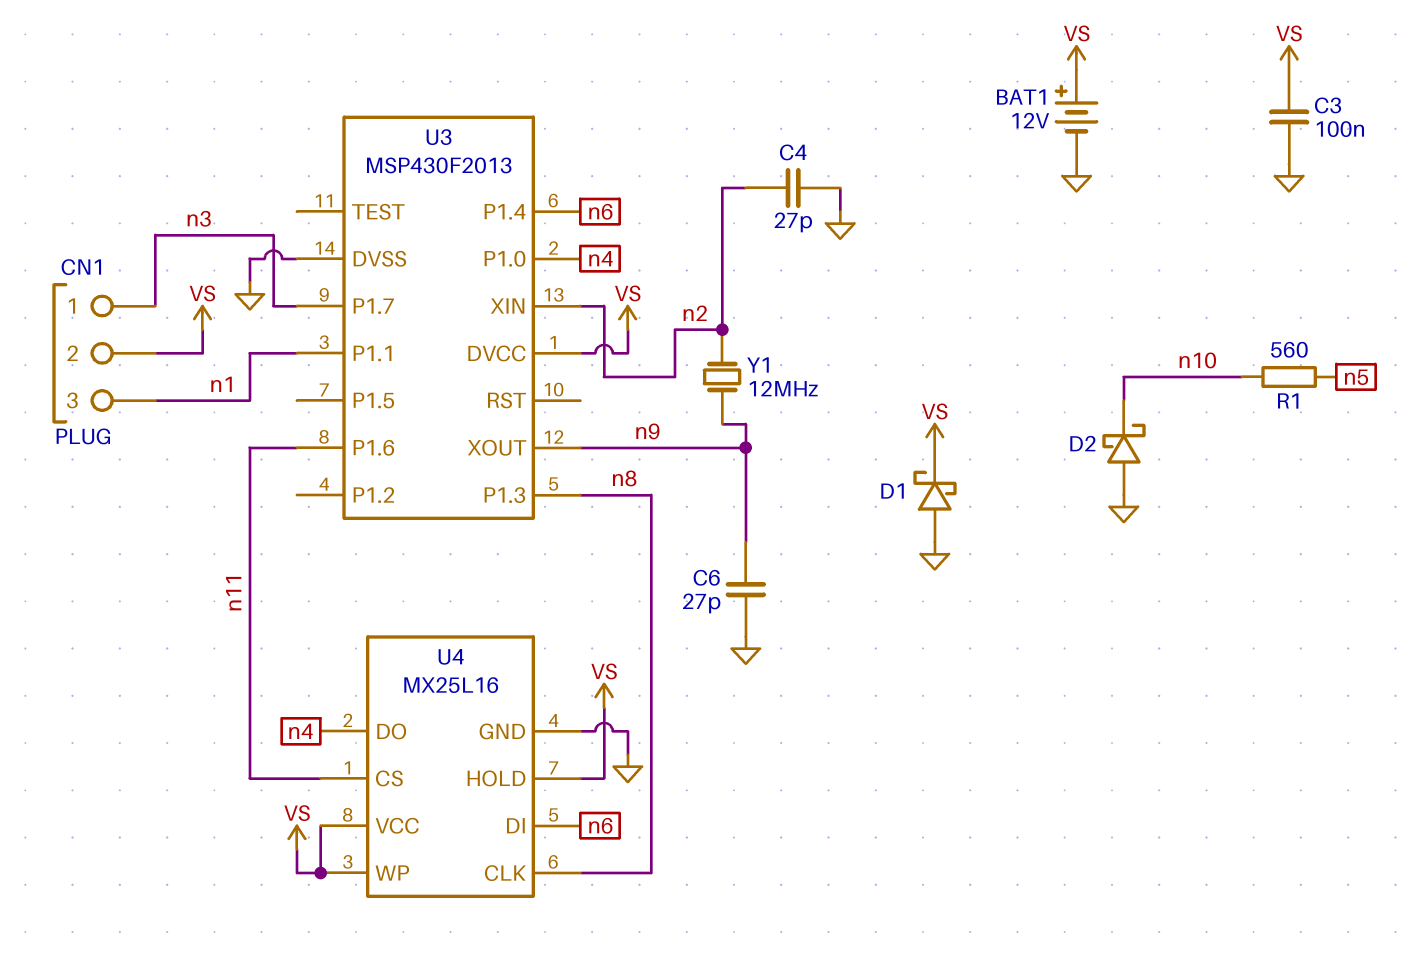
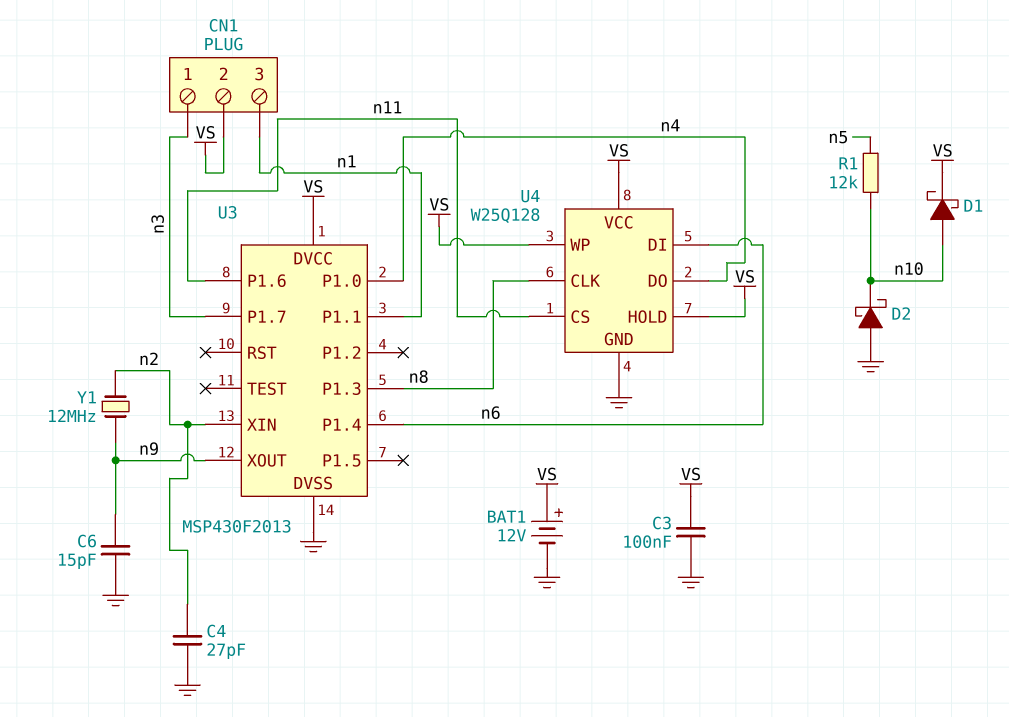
C6: 27pF (GND, n9) -> 15pF (GND, n9)
D1: schottky (A GND, K VS) -> schottky (A n10, K VS)
R1: 560 (n5, n10) -> 12k (n5, n10)
U4: MX25L16 -> W25Q128

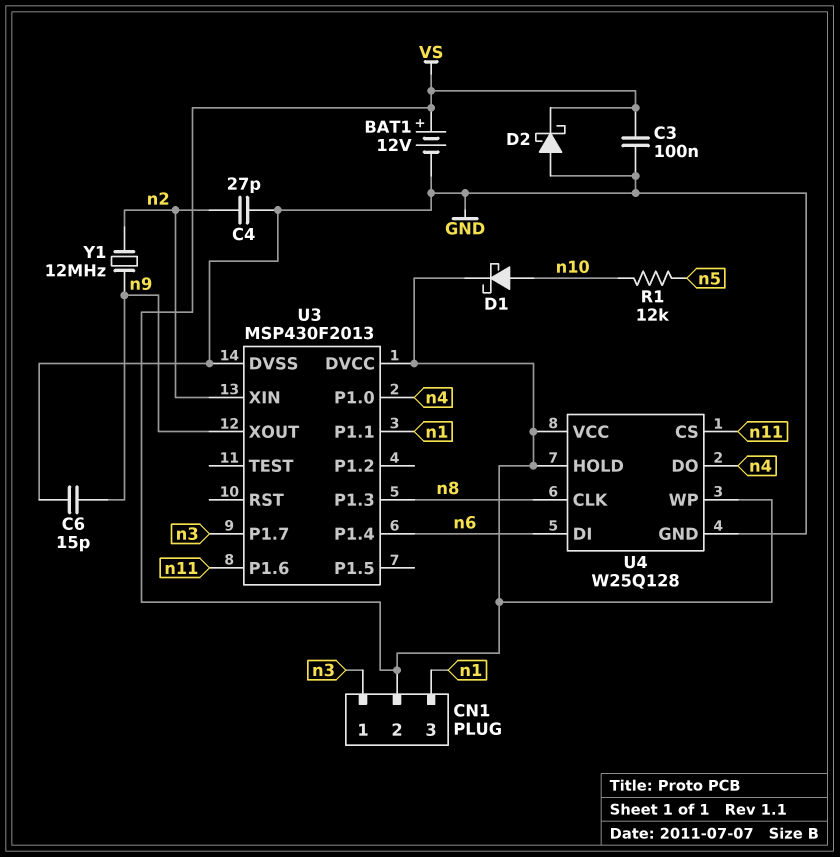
D2: schottky (A GND, K n10) -> schottky (A GND, K VS)

